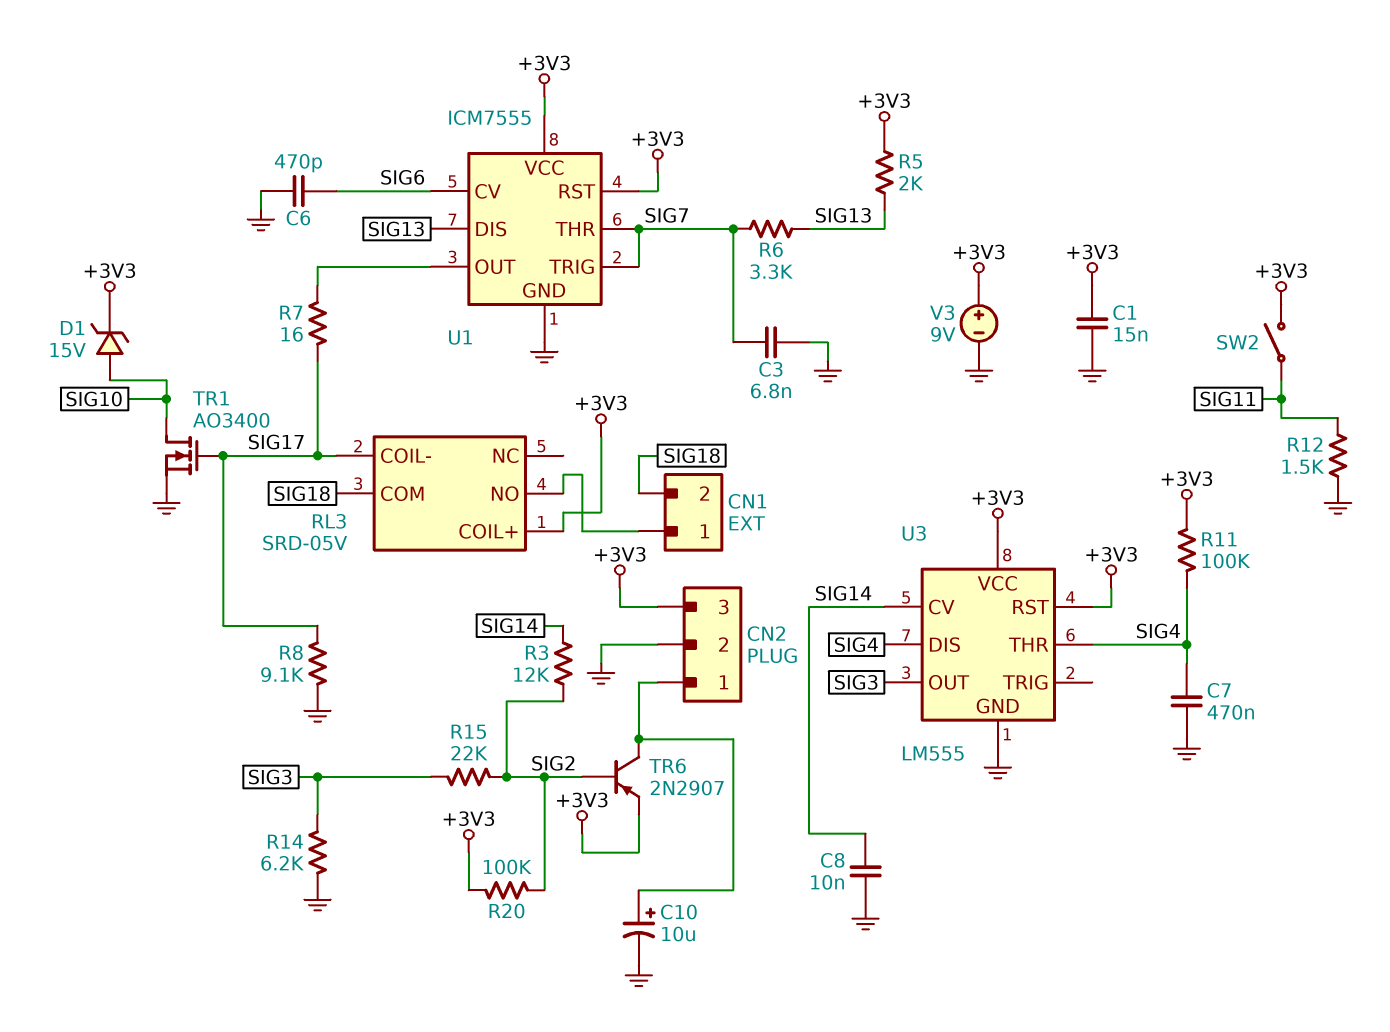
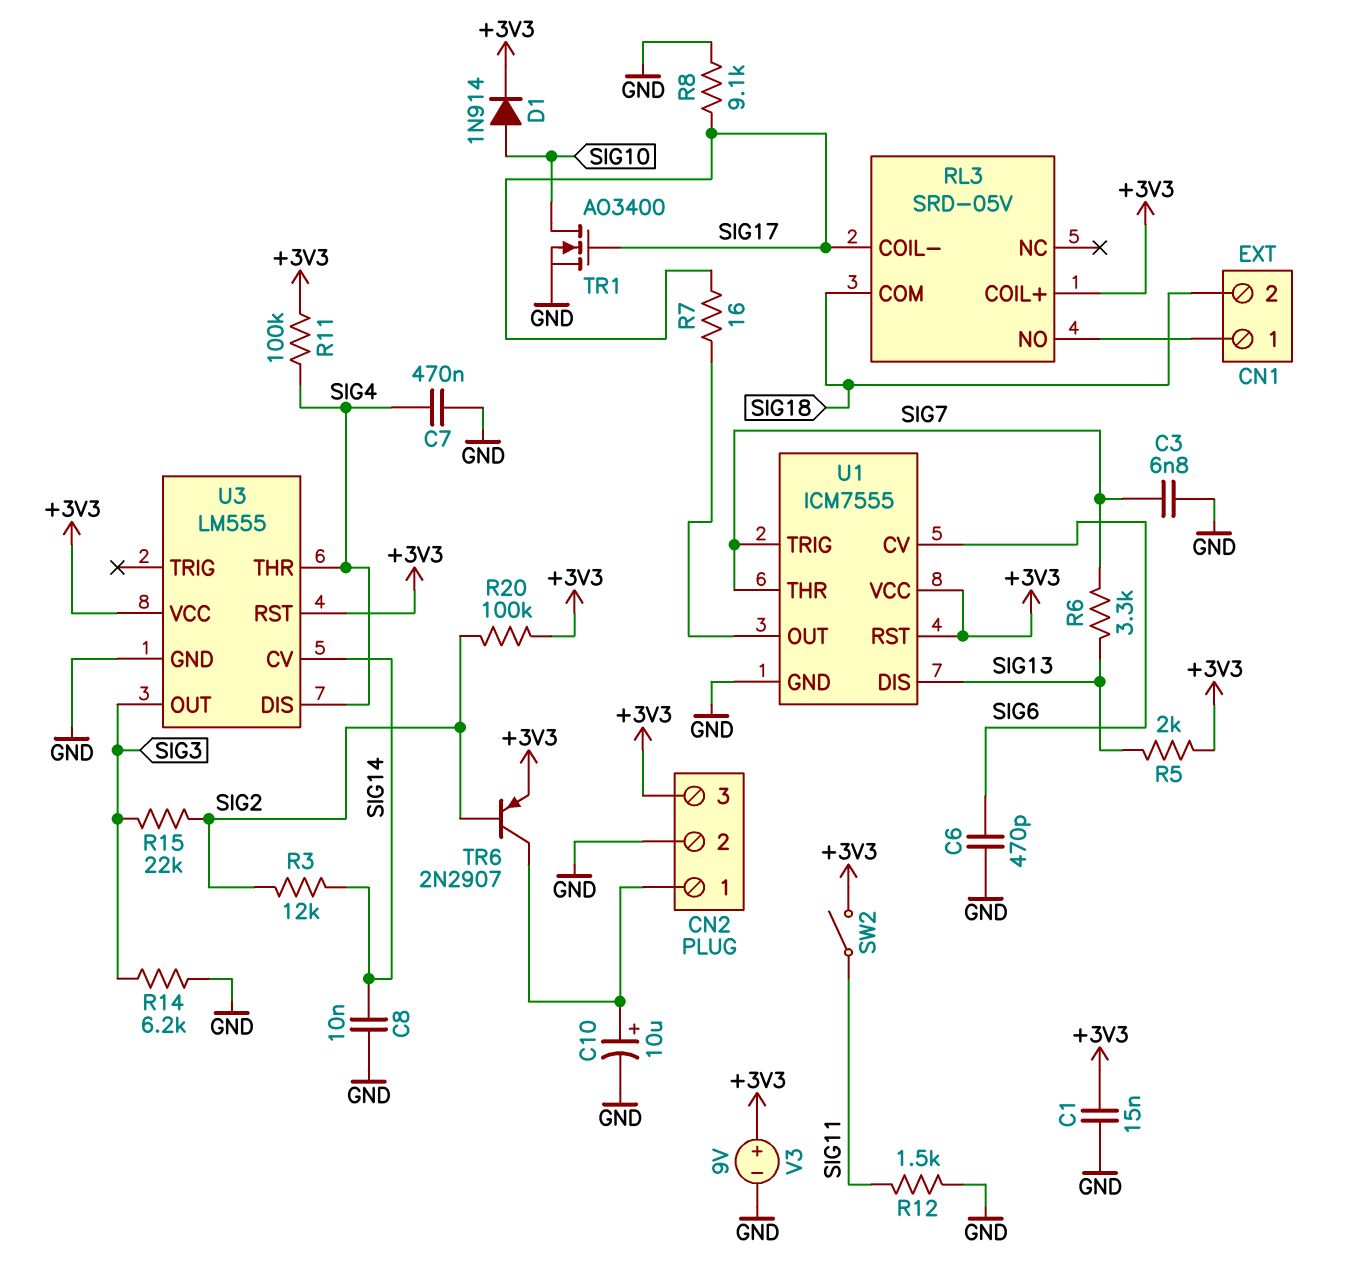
D1: zener 15V (A SIG10, K +3V3) -> diode 1N914 (A SIG10, K +3V3)

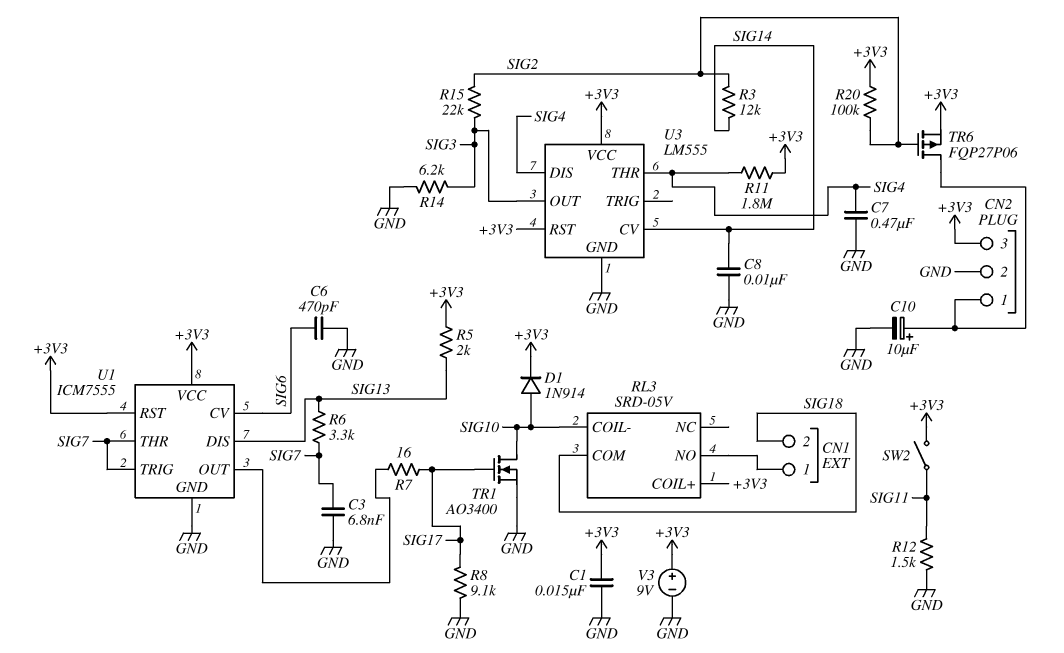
R11: 100k (+3V3, SIG4) -> 1.8M (+3V3, SIG4)
RL3 pin COIL-: SIG17 -> SIG10
TR6: PNP 2N2907 (B SIG2, C CN2/1, E +3V3) -> PMOS FQP27P06 (G SIG2, D CN2/1, S +3V3)

